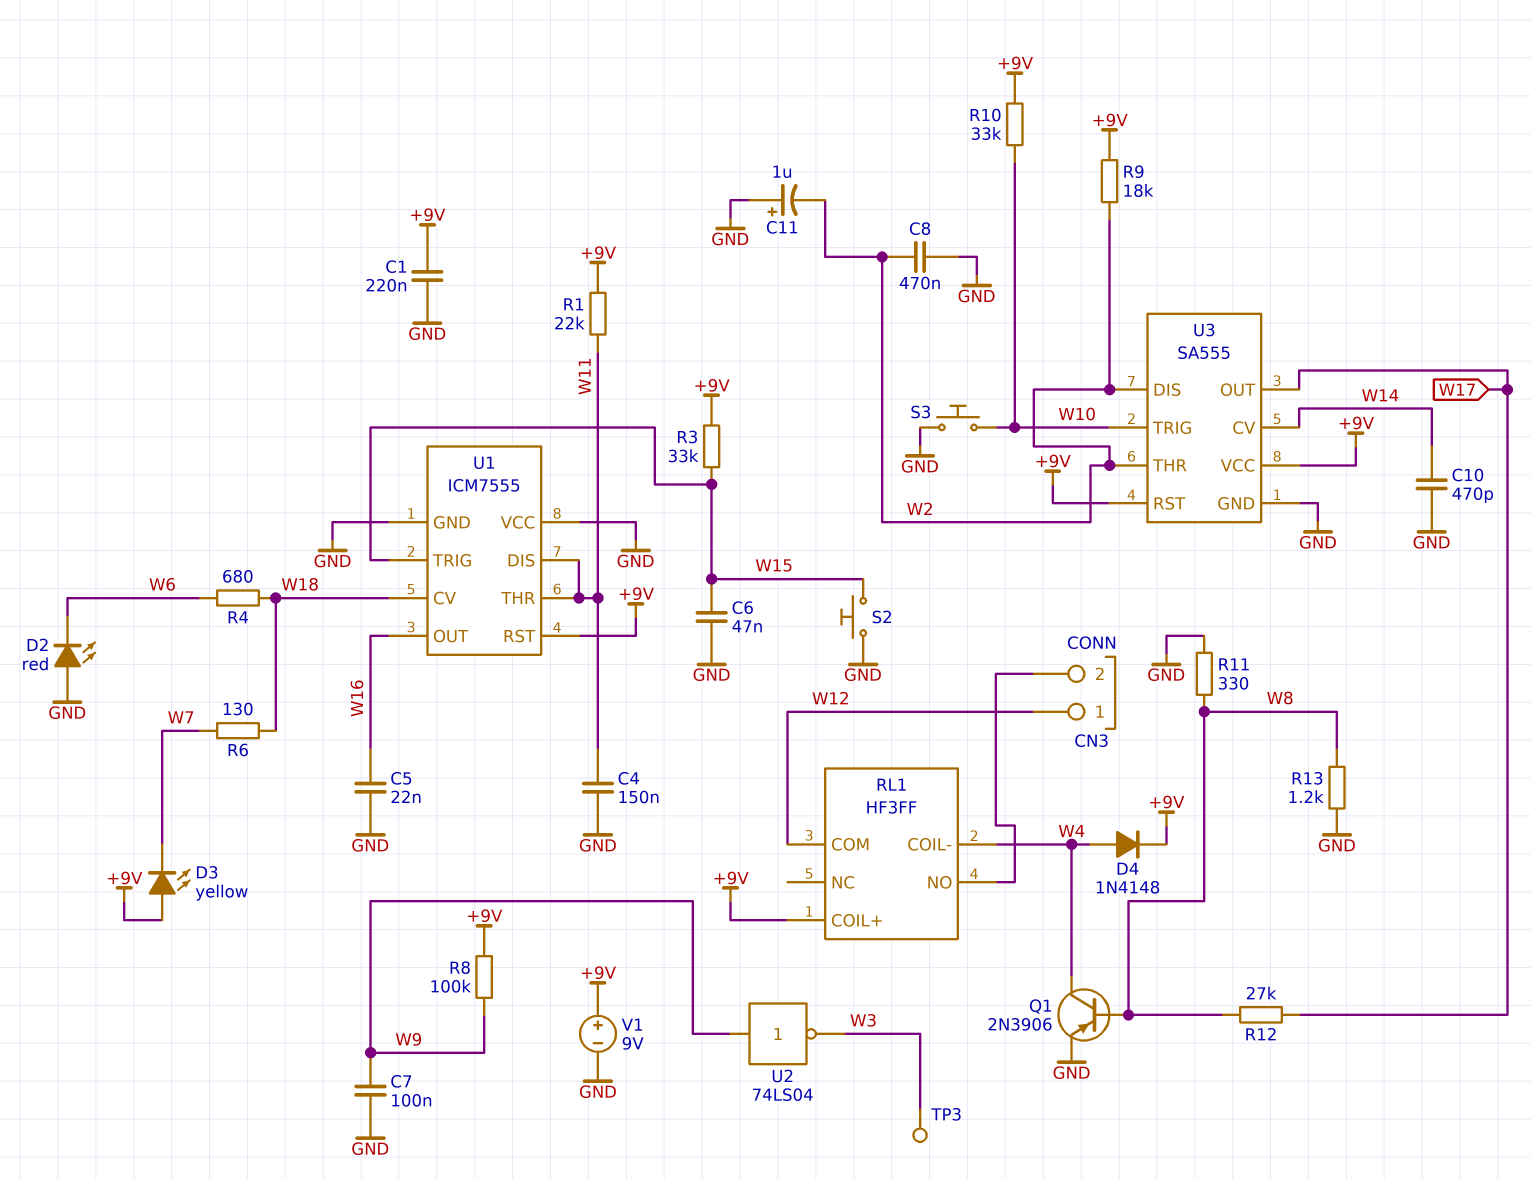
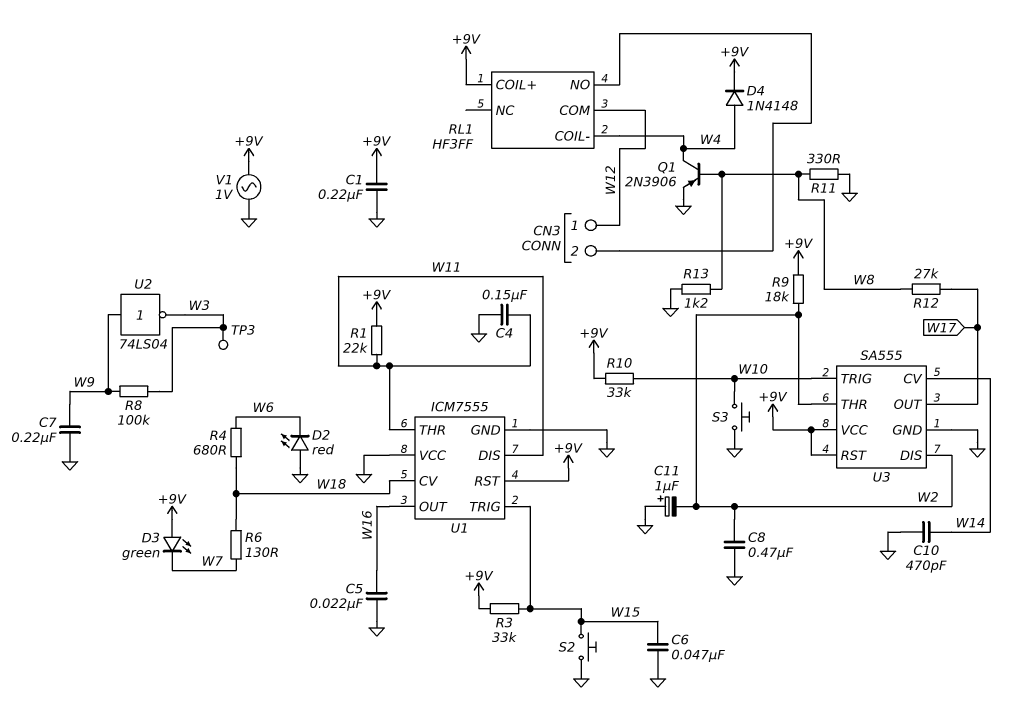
C7: 100nF (GND, W9) -> 220nF (GND, W9)
D3: LED yellow (A +9V, K W7) -> LED green (A +9V, K W7)
R8: 100k (+9V, W9) -> 100k (W3, W9)
V1: 9V (plus +9V, minus GND) -> AC 1V (+9V, GND)

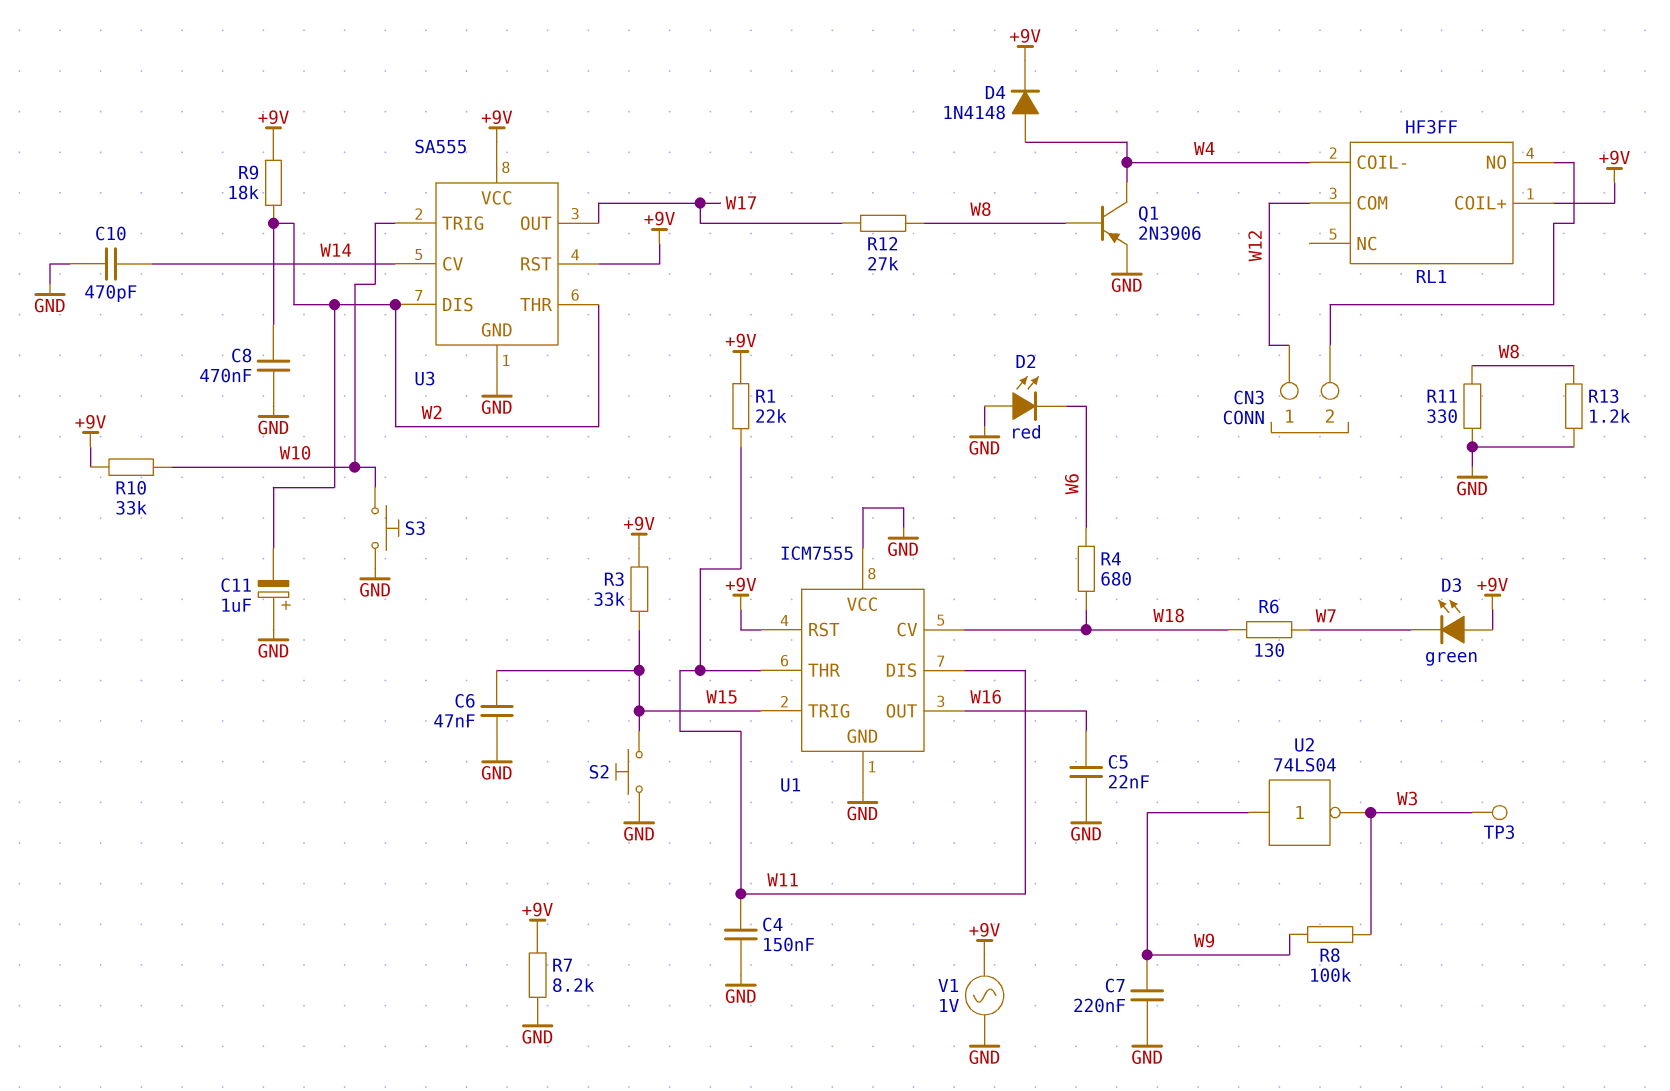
C1: 220nF (+9V, GND) -> none
R7: none -> 8.2k (+9V, GND)

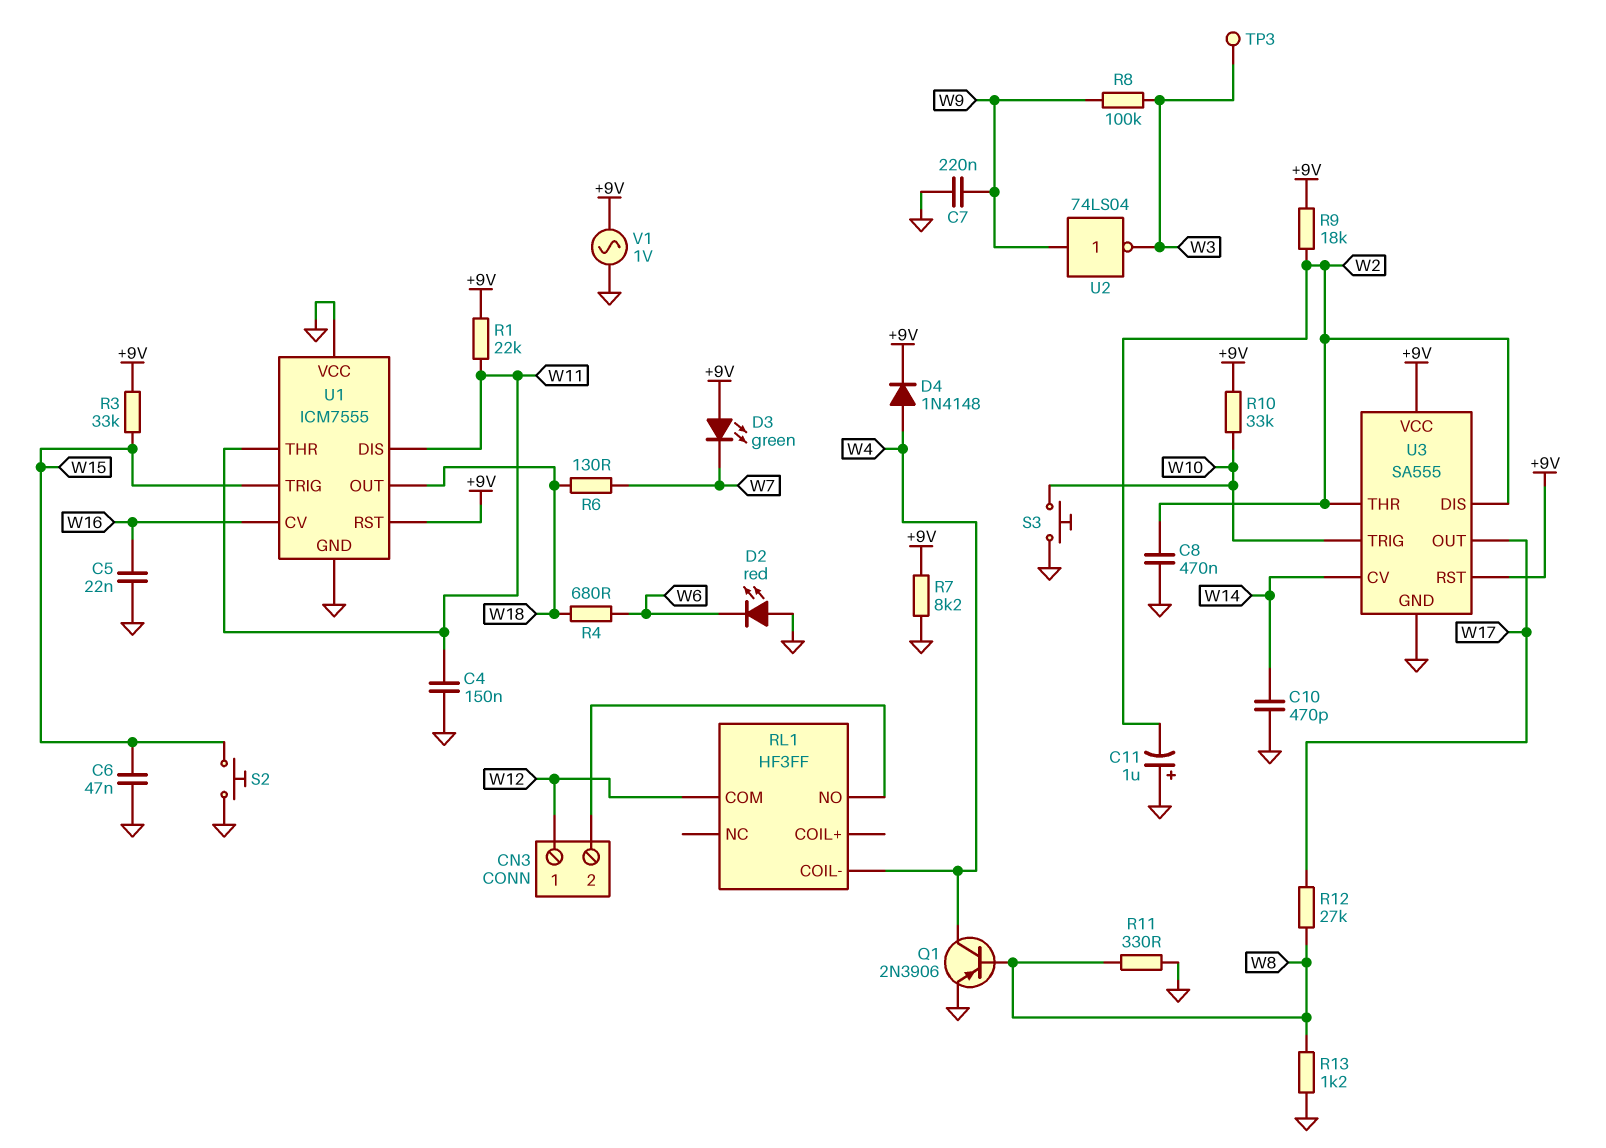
RL1 pin COIL+: +9V -> none
U1 pin CV: W18 -> W16
U1 pin OUT: W16 -> W18

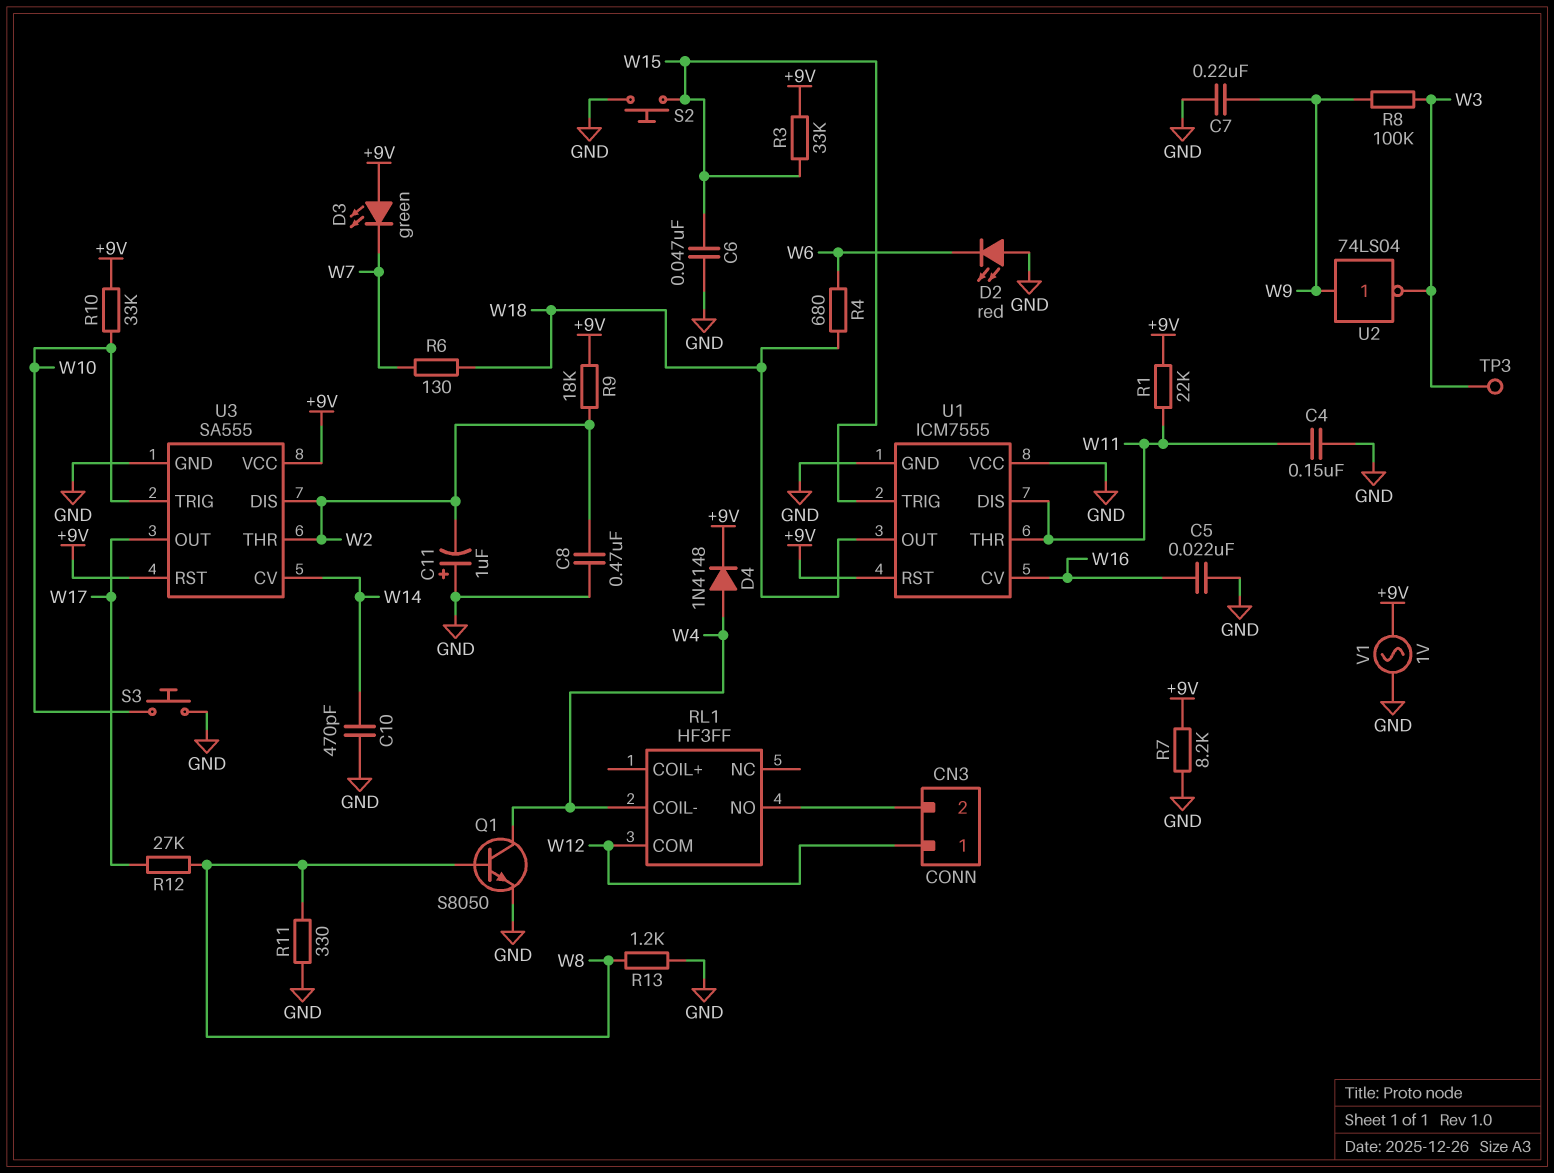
Q1: PNP 2N3906 (B W8, C W4, E GND) -> NPN S8050 (B W8, C W4, E GND)

